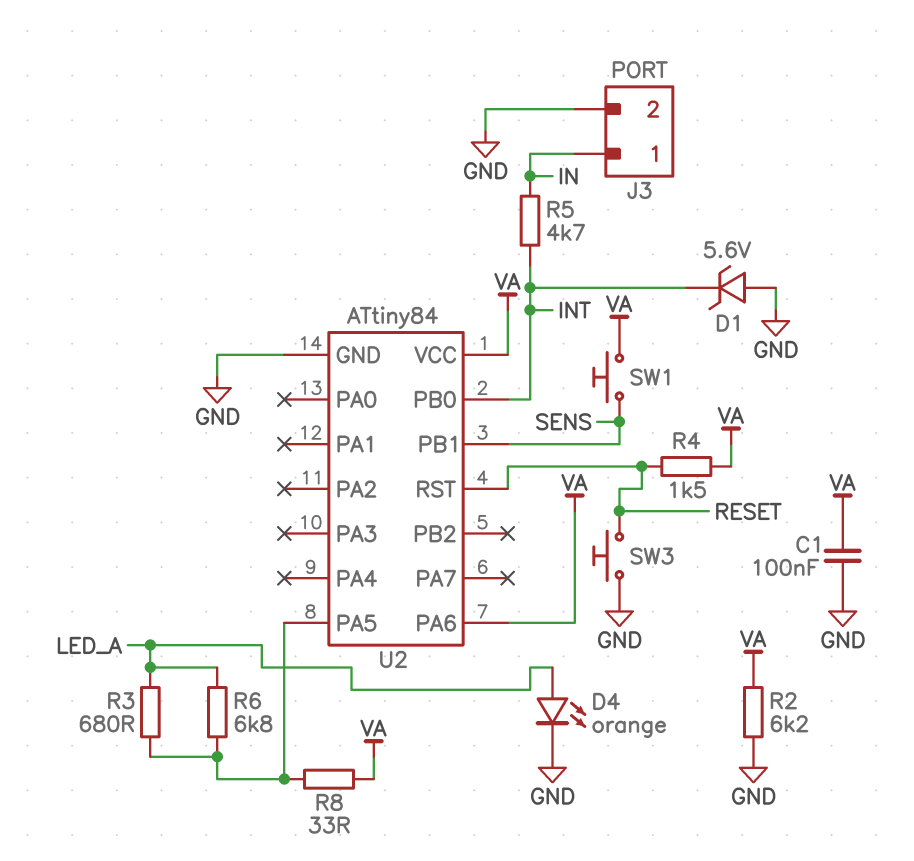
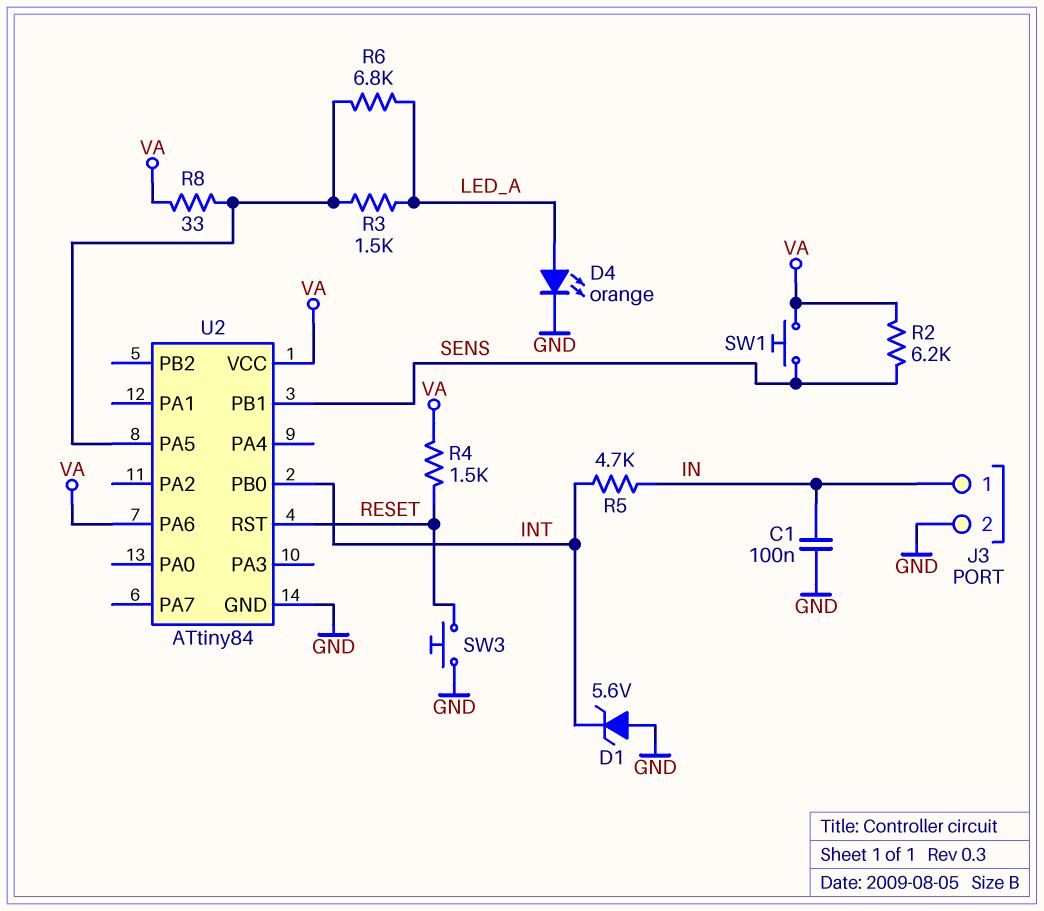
C1: 100nF (GND, VA) -> 100nF (GND, IN)
R2: 6.2k (GND, VA) -> 6.2k (SENS, VA)
R3: 680 (LED_A, U2/PA5) -> 1.5k (LED_A, U2/PA5)

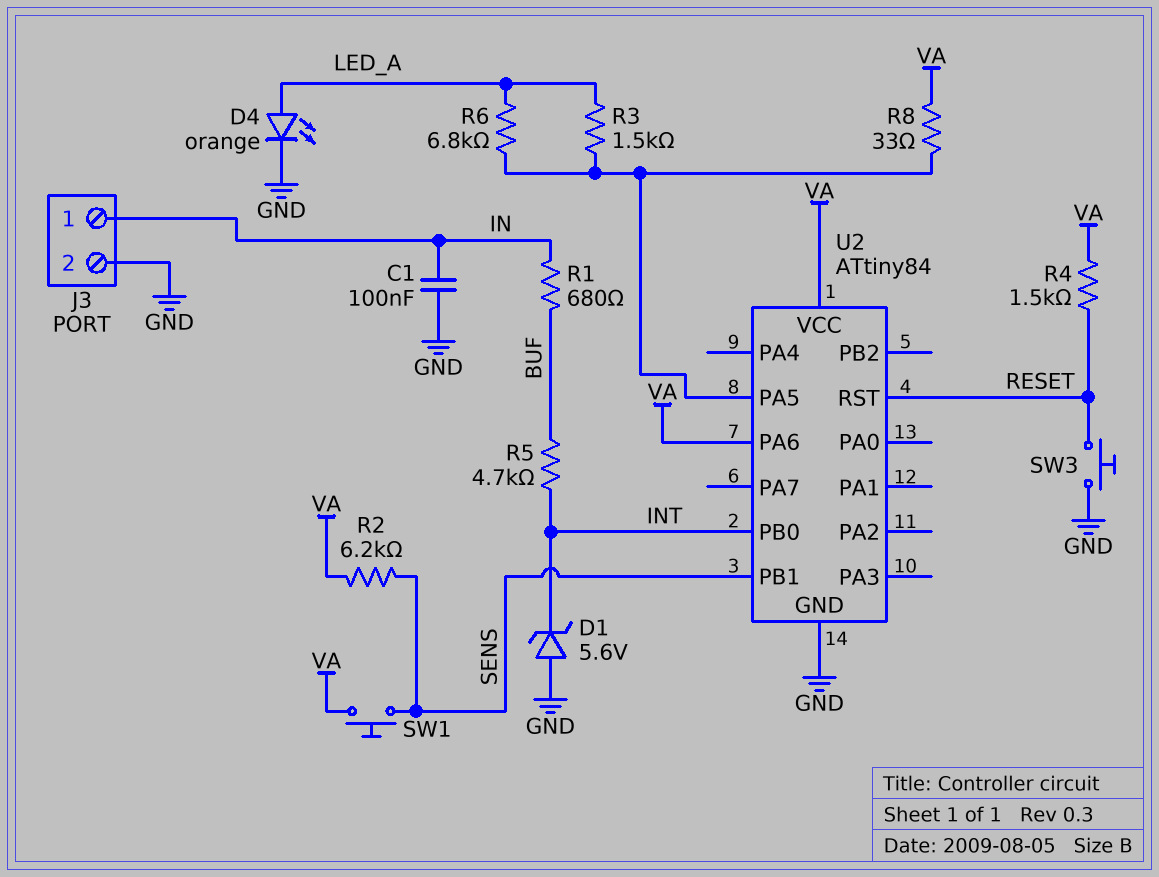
R1: none -> 680 (BUF, IN)
R5: 4.7k (IN, INT) -> 4.7k (BUF, INT)

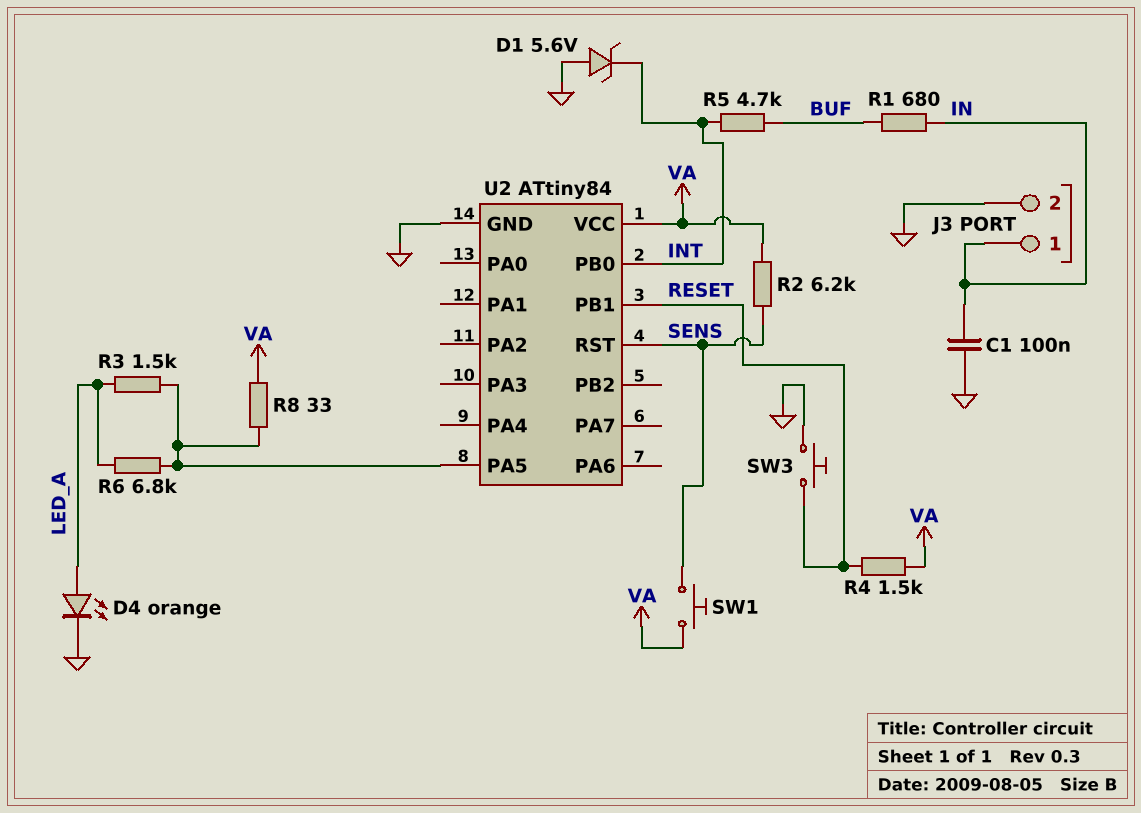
U2 pin PA6: VA -> none
U2 pin PB1: SENS -> RESET
U2 pin RST: RESET -> SENS

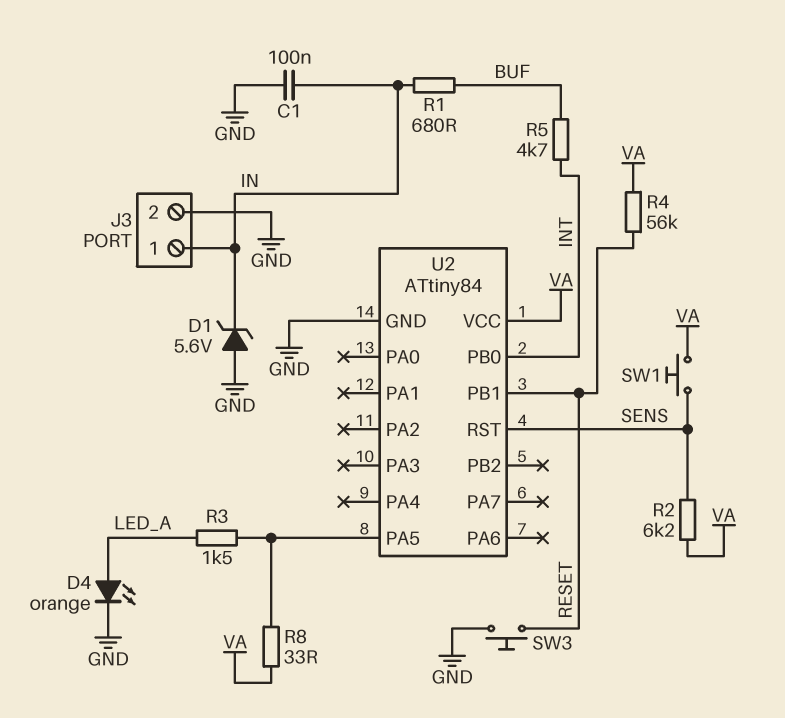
D1: zener 5.6V (A GND, K INT) -> zener 5.6V (A GND, K IN)
R4: 1.5k (RESET, VA) -> 56k (RESET, VA)
R6: 6.8k (LED_A, U2/PA5) -> none

